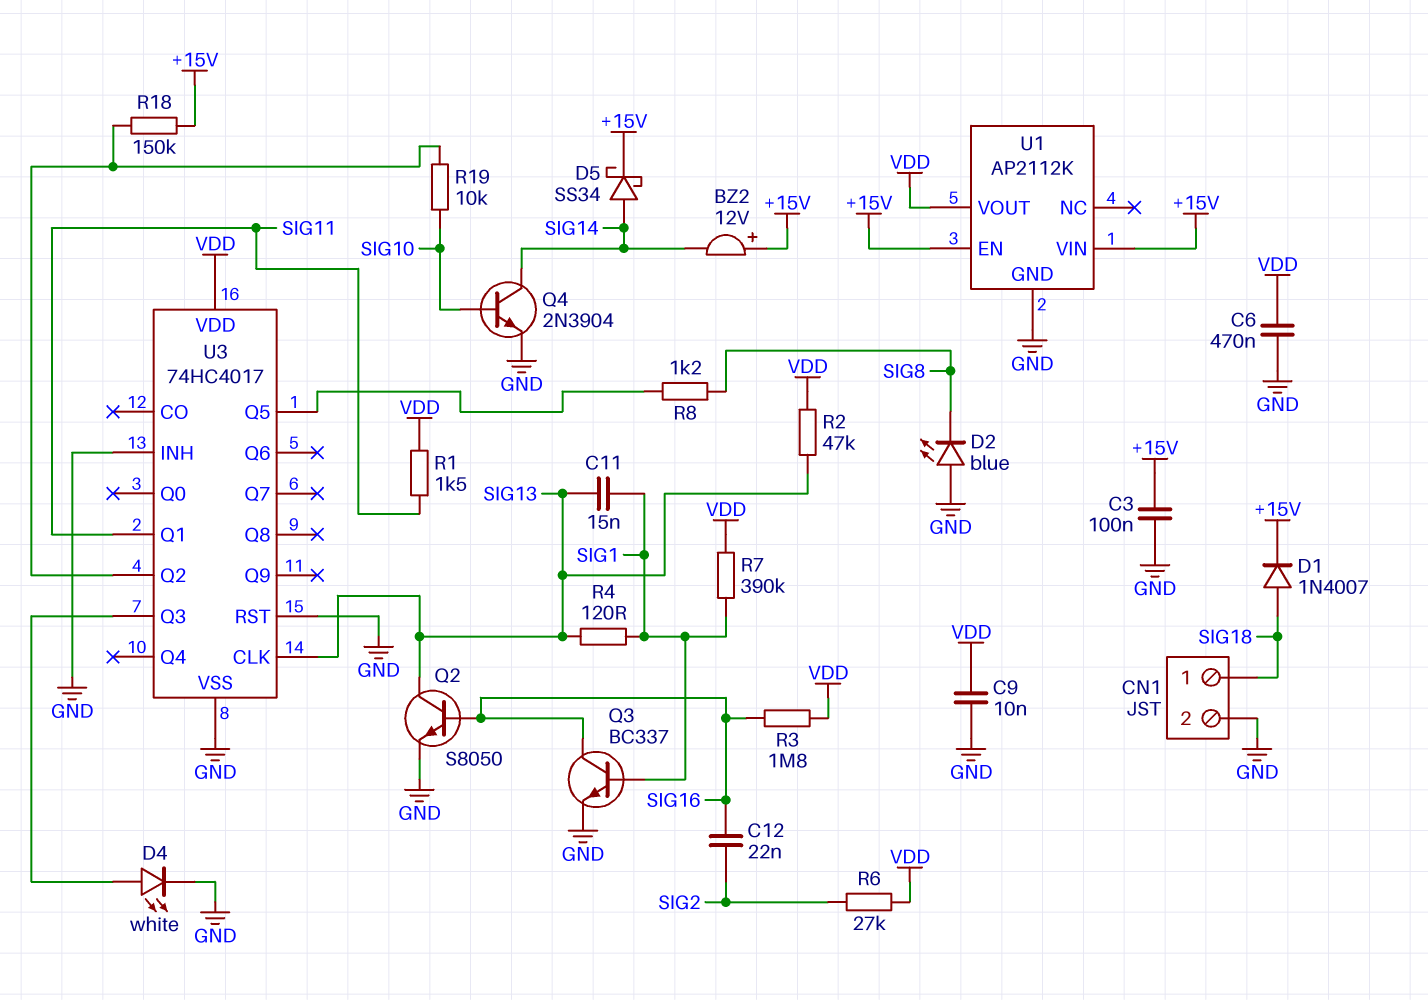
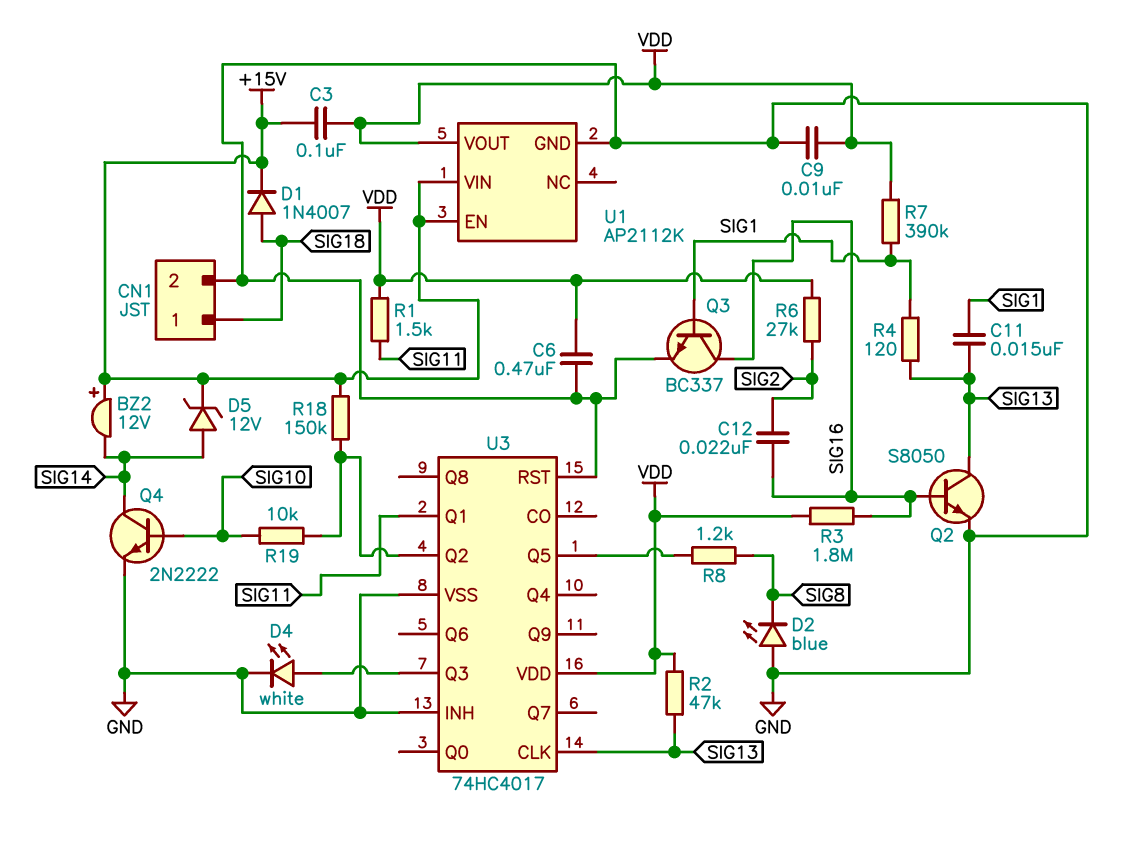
C3: 100nF (+15V, GND) -> 100nF (+15V, VDD)
D5: schottky SS34 (A SIG14, K +15V) -> zener 12V (A SIG14, K +15V)
Q4: NPN 2N3904 (B SIG10, C SIG14, E GND) -> NPN 2N2222 (B SIG10, C SIG14, E GND)

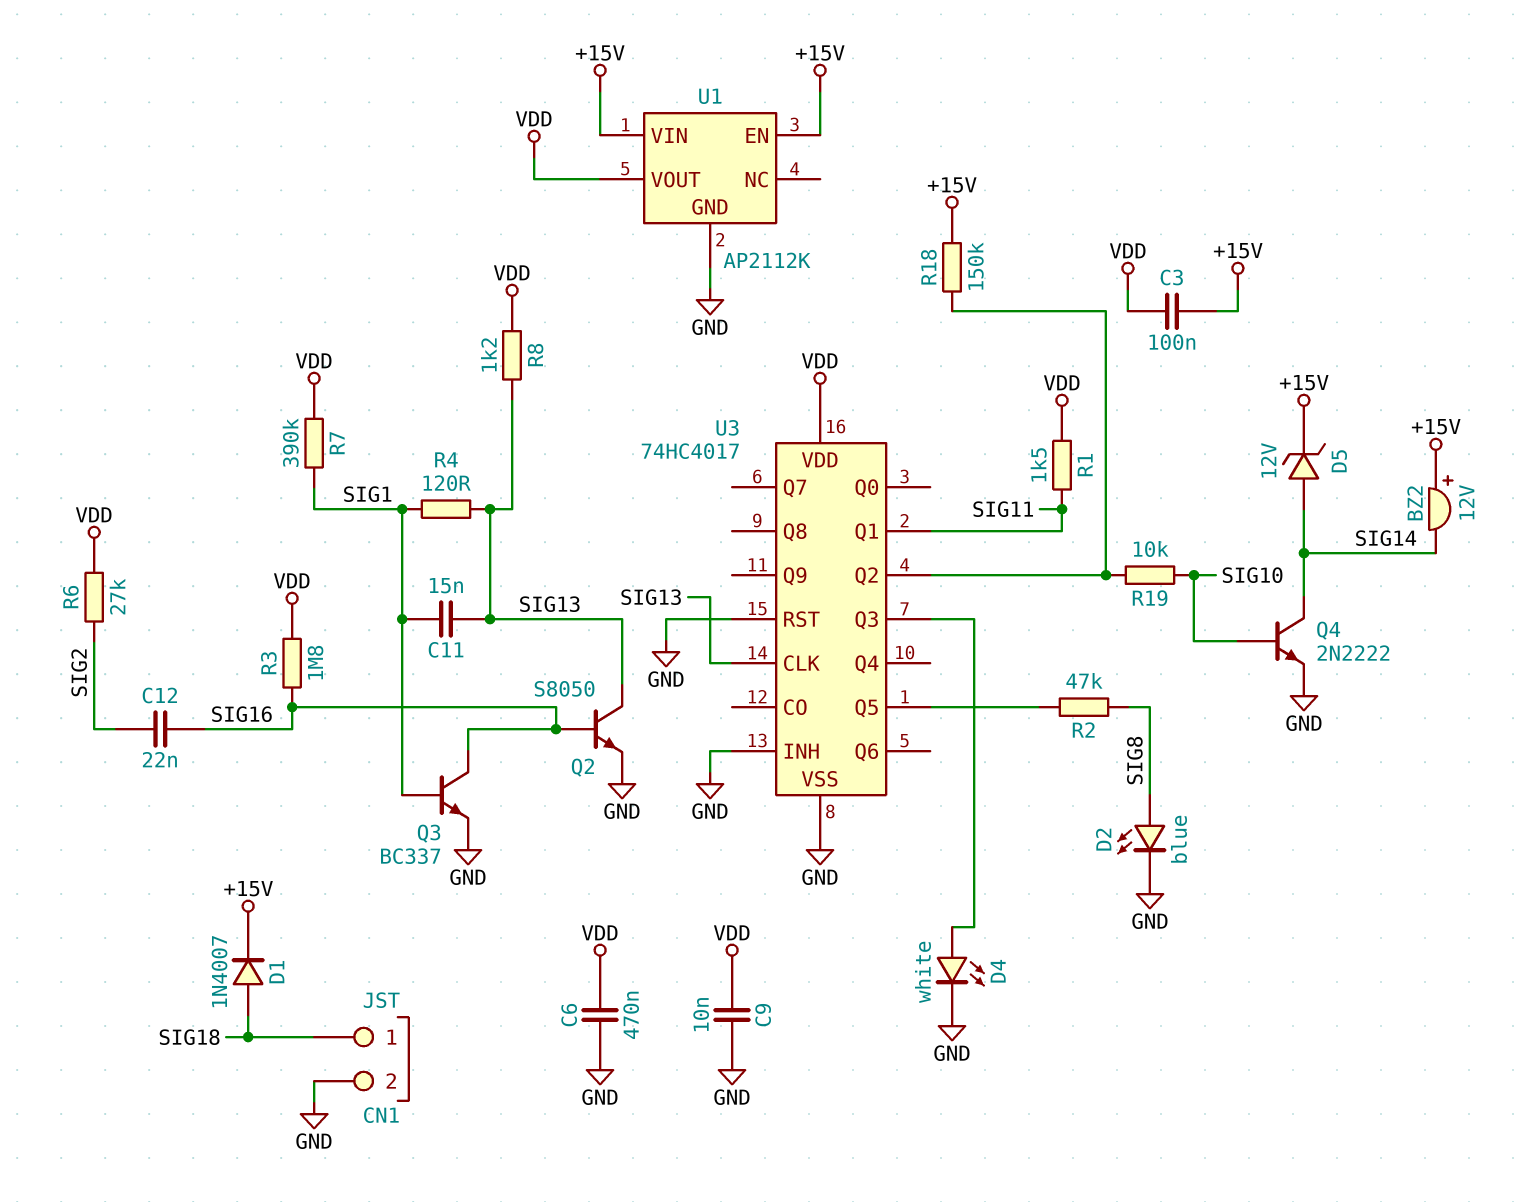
D2: LED blue (A GND, K SIG8) -> LED blue (A SIG8, K GND)
R2: 47k (SIG13, VDD) -> 47k (SIG8, U3/Q5)
R8: 1.2k (SIG8, U3/Q5) -> 1.2k (SIG13, VDD)

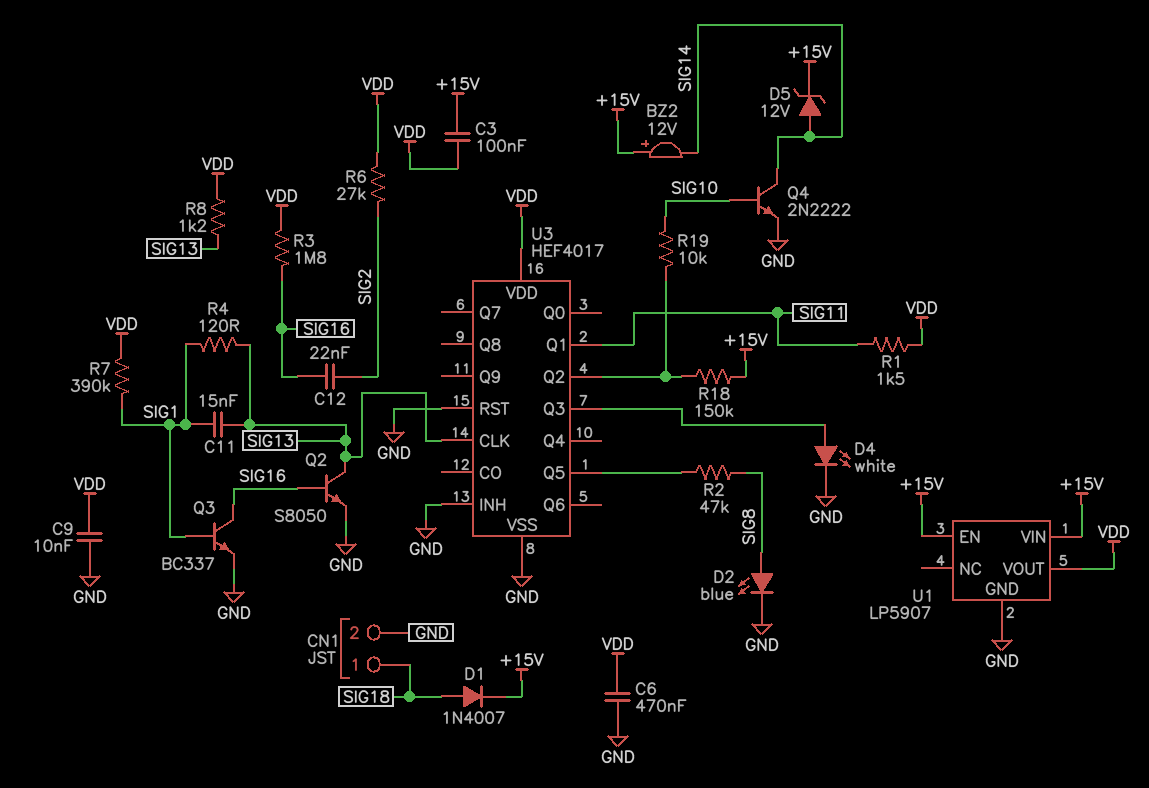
U1: AP2112K -> LP5907
U3: 74HC4017 -> HEF4017

